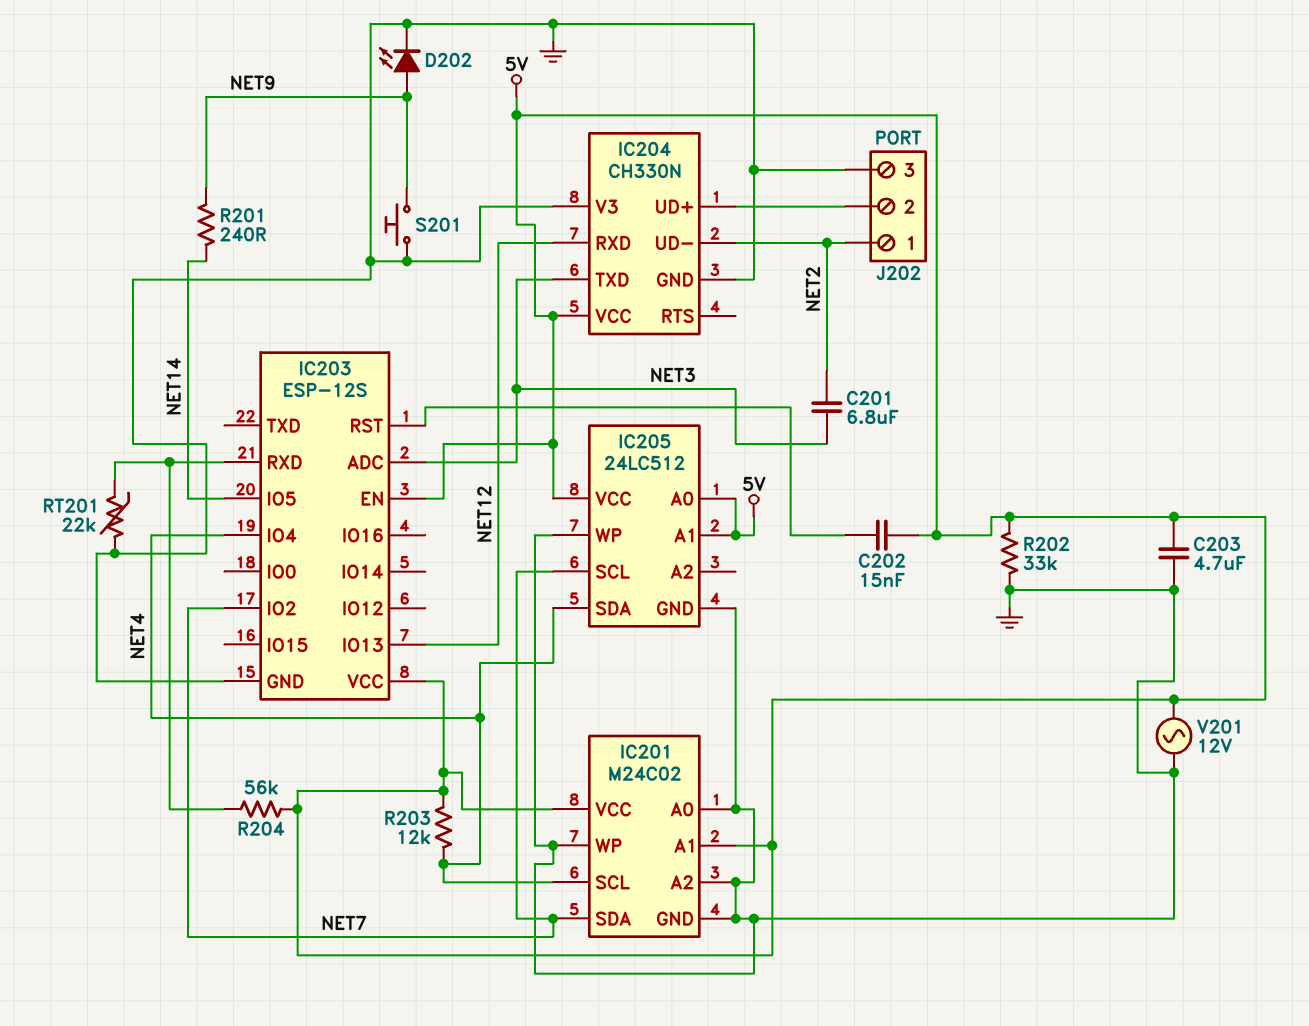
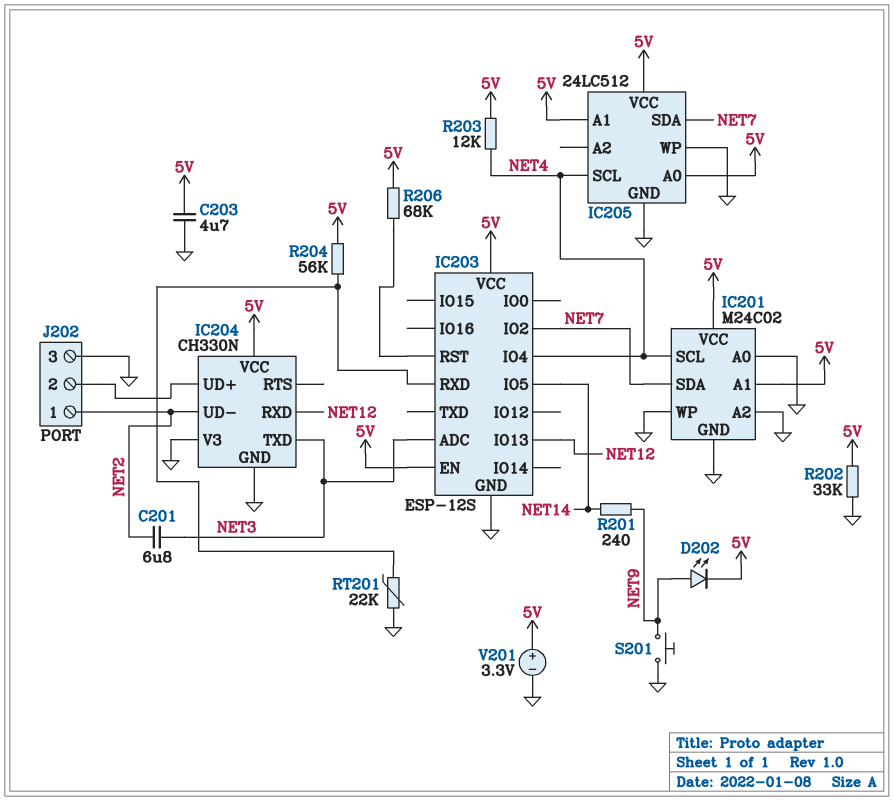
C202: 15nF (5V, IC203/RST) -> none
D202: LED (A NET9, K GND) -> LED (A NET9, K 5V)
IC205 pin SCL: NET7 -> NET4
IC205 pin SDA: NET4 -> NET7
R206: none -> 68k (5V, IC203/RST)
V201: AC 12V (5V, GND) -> 3.3V (plus 5V, minus GND)

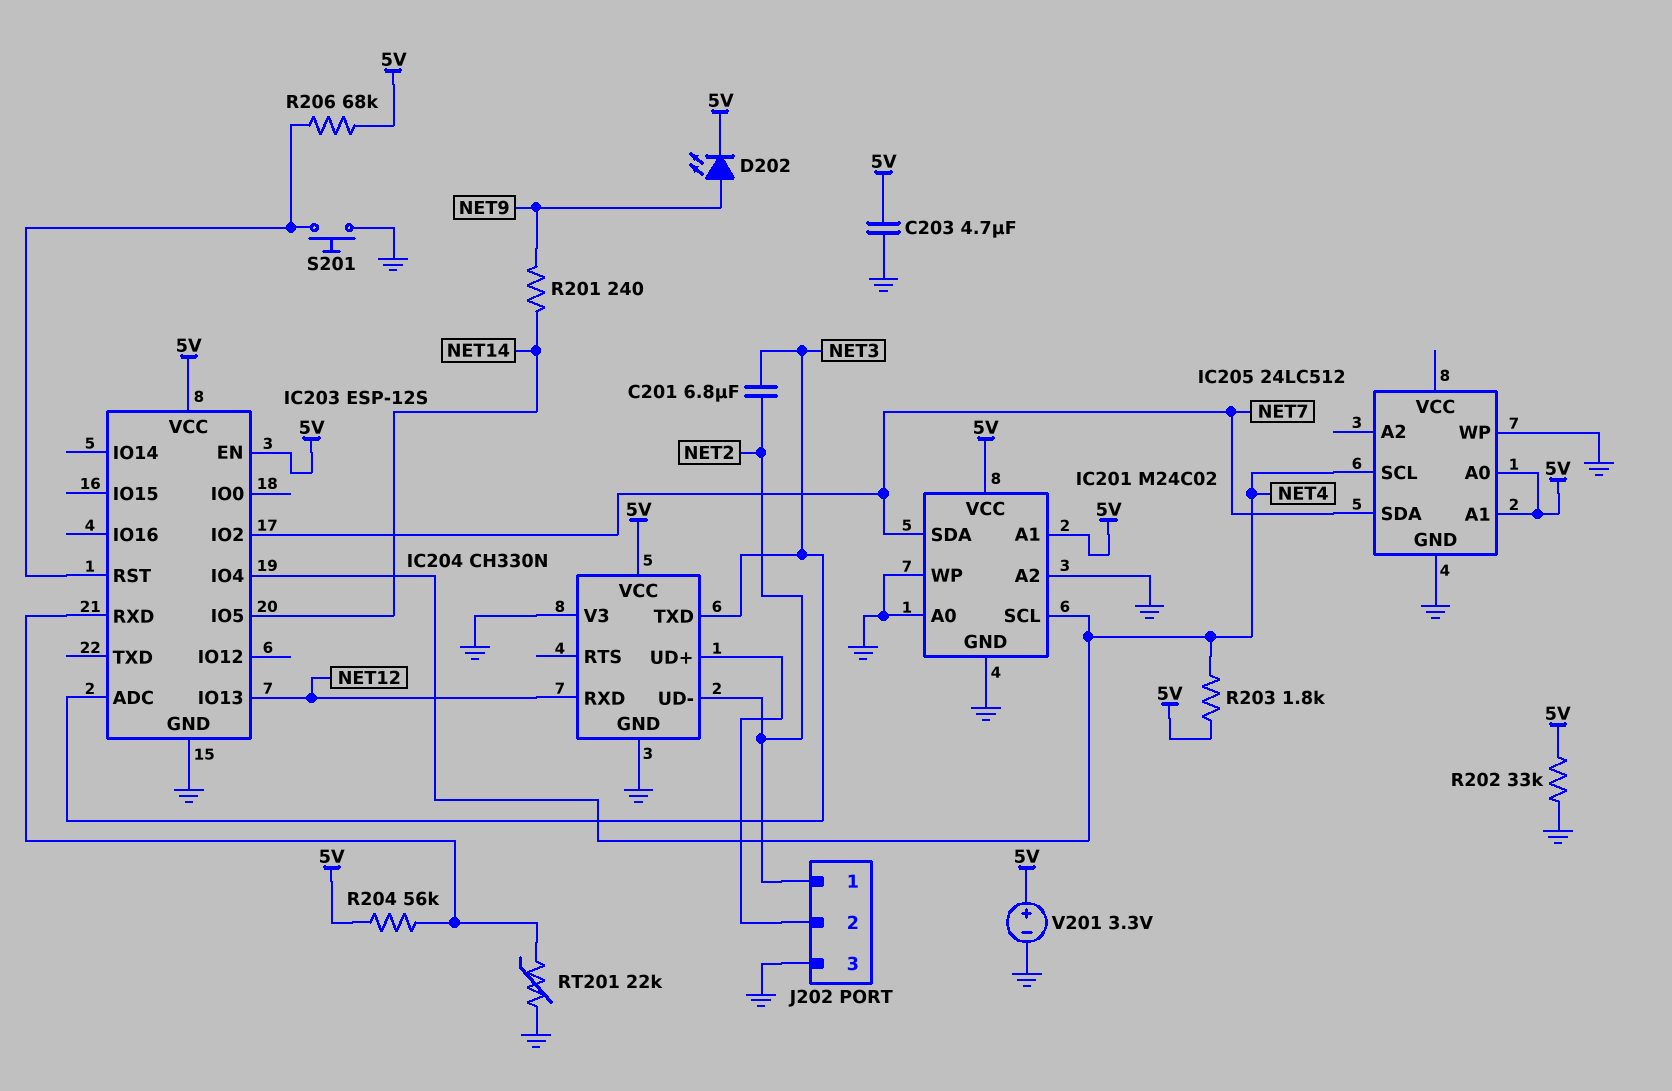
IC205 pin VCC: 5V -> none
R203: 12k (5V, NET4) -> 1.8k (5V, NET4)
S201: button (GND, NET9) -> button (GND, IC203/RST)

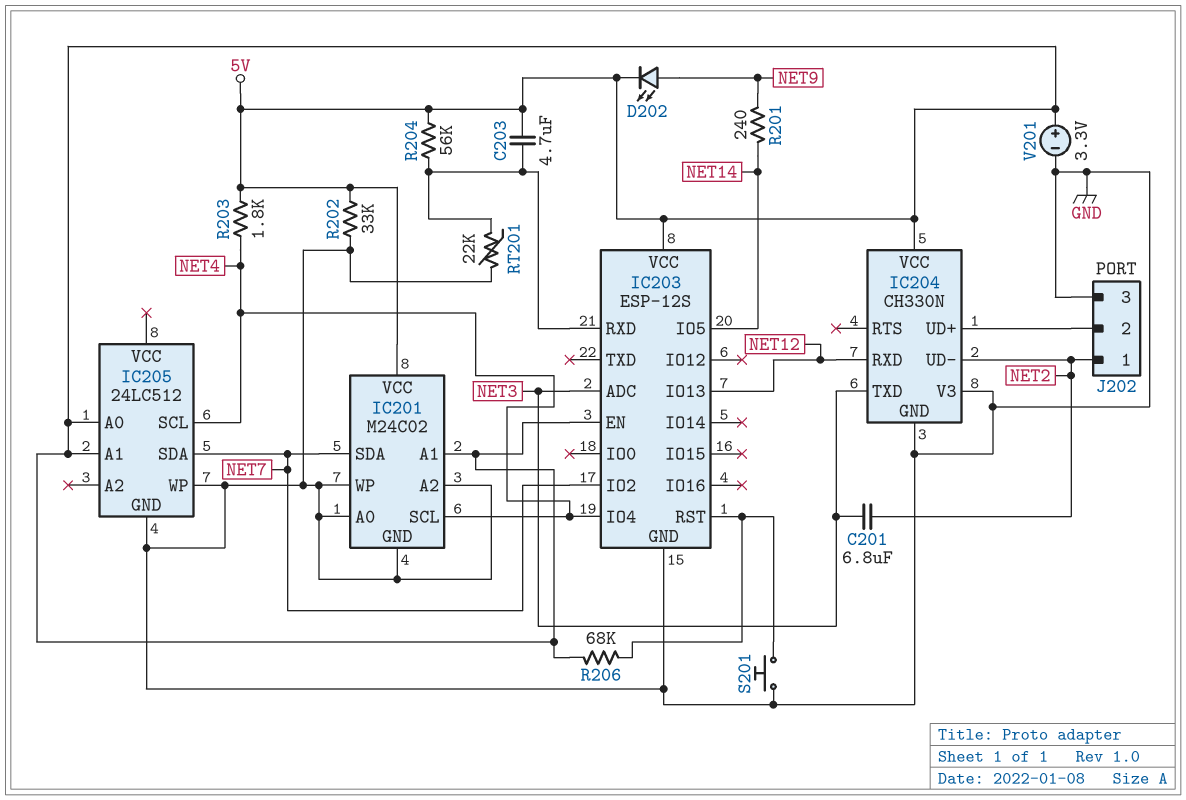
C203: 4.7uF (5V, GND) -> 4.7uF (5V, IC203/RXD)

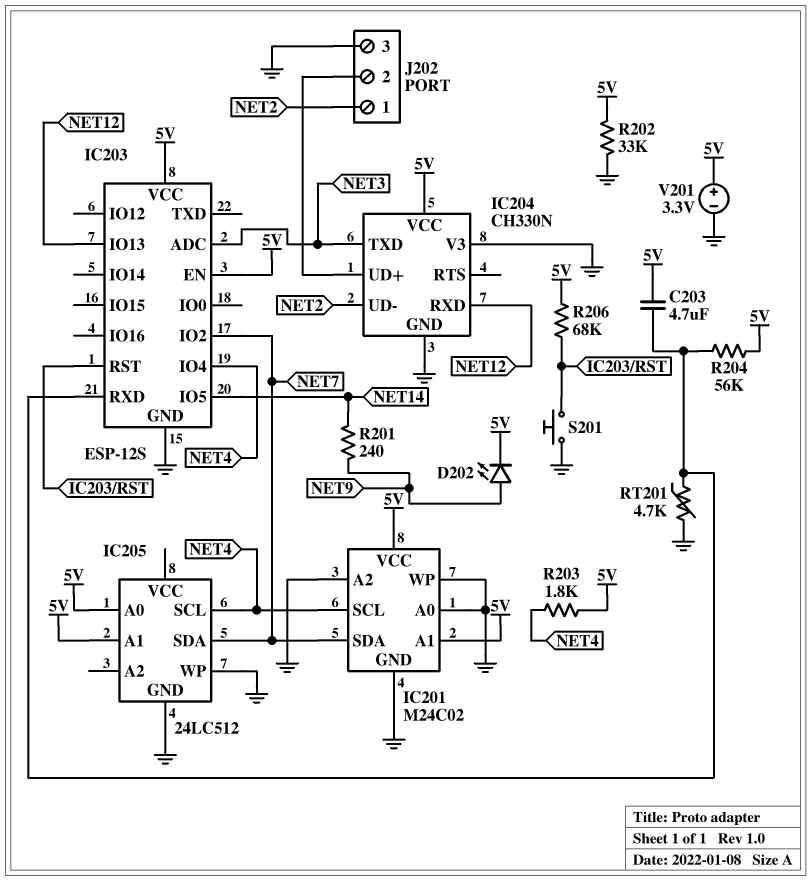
C201: 6.8uF (NET2, NET3) -> none
RT201: 22k (GND, IC203/RXD) -> 4.7k (GND, IC203/RXD)

